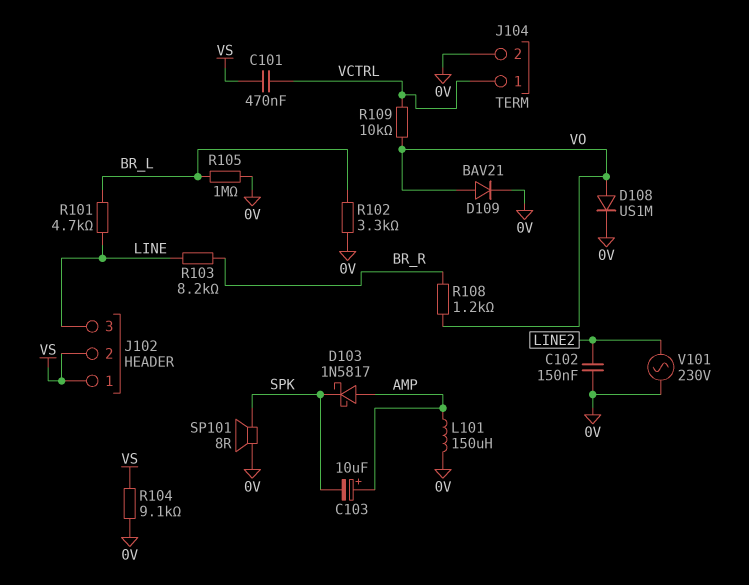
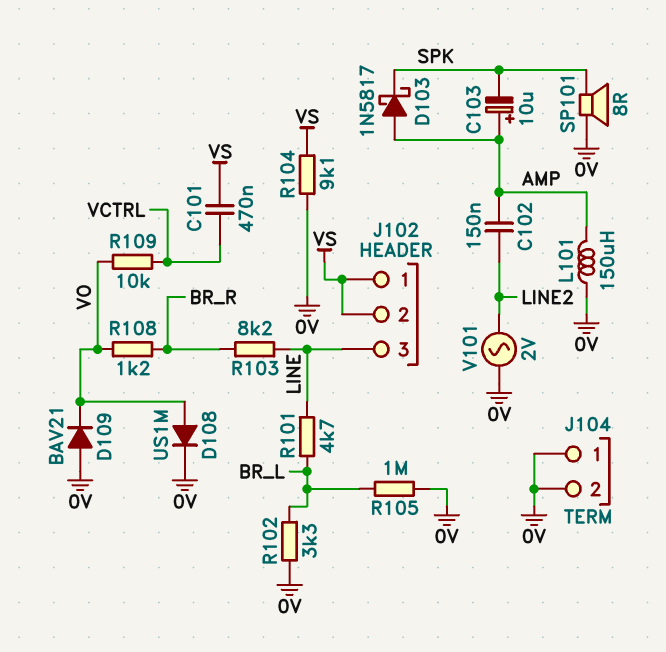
C102: 150nF (0V, LINE2) -> 150nF (AMP, LINE2)
D109: diode BAV21 (A VO, K 0V) -> diode BAV21 (A 0V, K VO)
J104 pin 1: VCTRL -> 0V
V101: AC 230V (0V, LINE2) -> AC 2V (0V, LINE2)

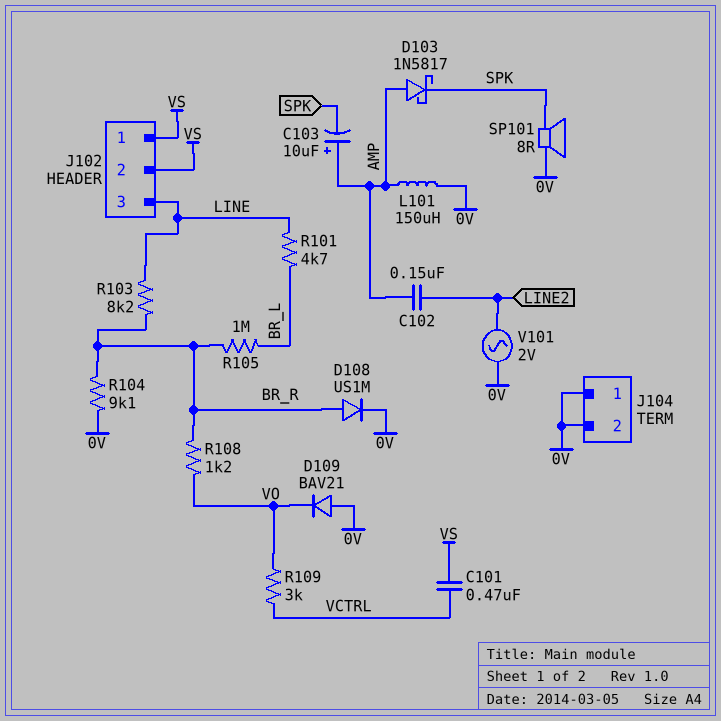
D108: diode US1M (A VO, K 0V) -> diode US1M (A BR_R, K 0V)
R102: 3.3k (0V, BR_L) -> none
R104: 9.1k (0V, VS) -> 9.1k (0V, BR_R)
R105: 1M (0V, BR_L) -> 1M (BR_L, BR_R)
R109: 10k (VCTRL, VO) -> 3k (VCTRL, VO)

